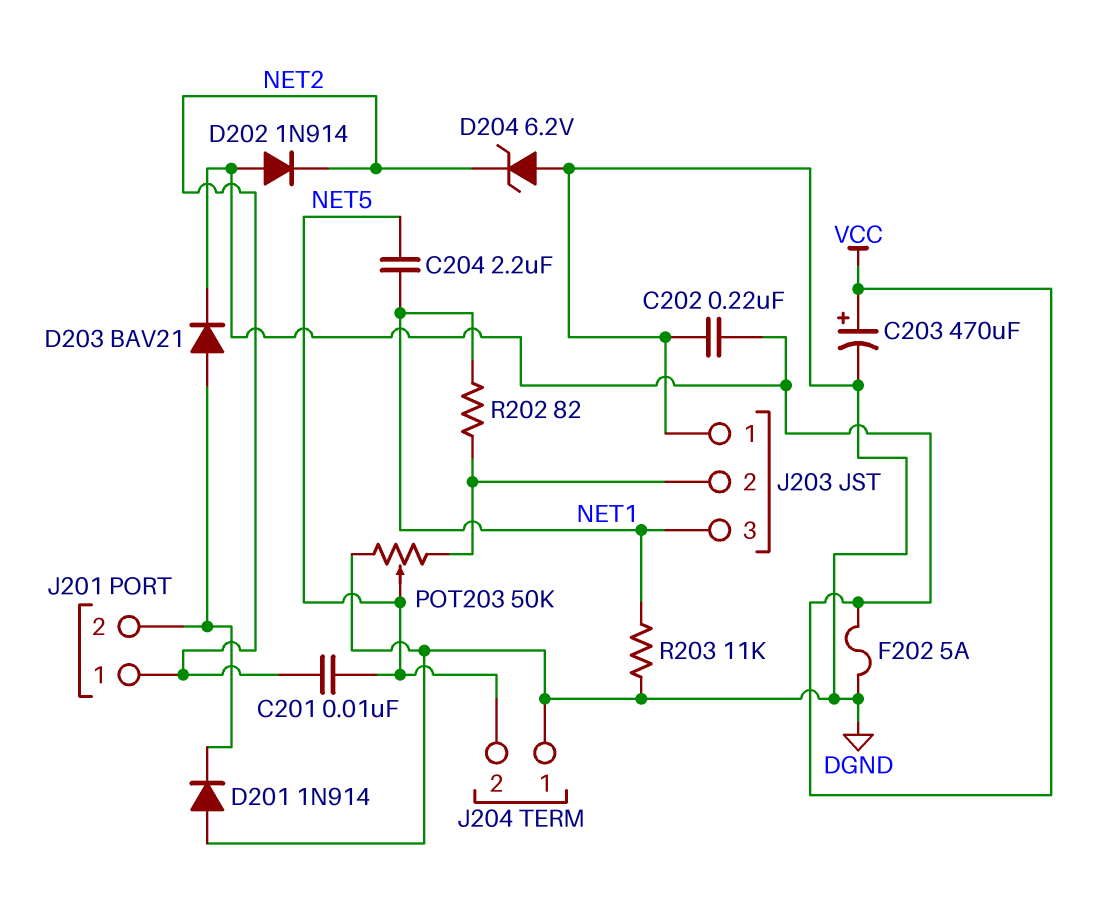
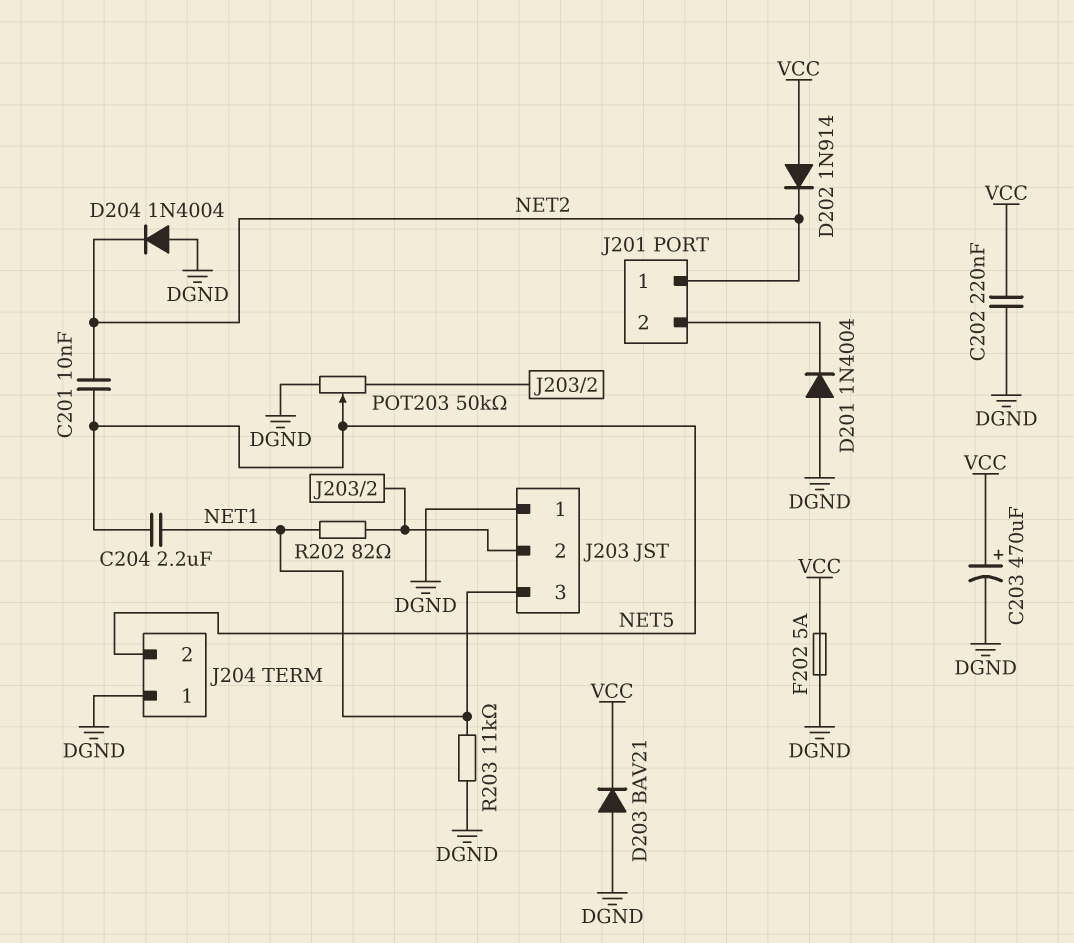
D201: diode 1N914 (A DGND, K J201/2) -> diode 1N4004 (A DGND, K J201/2)
D203: diode BAV21 (A J201/2, K VCC) -> diode BAV21 (A DGND, K VCC)
D204: zener 6.2V (A DGND, K NET2) -> diode 1N4004 (A DGND, K NET2)

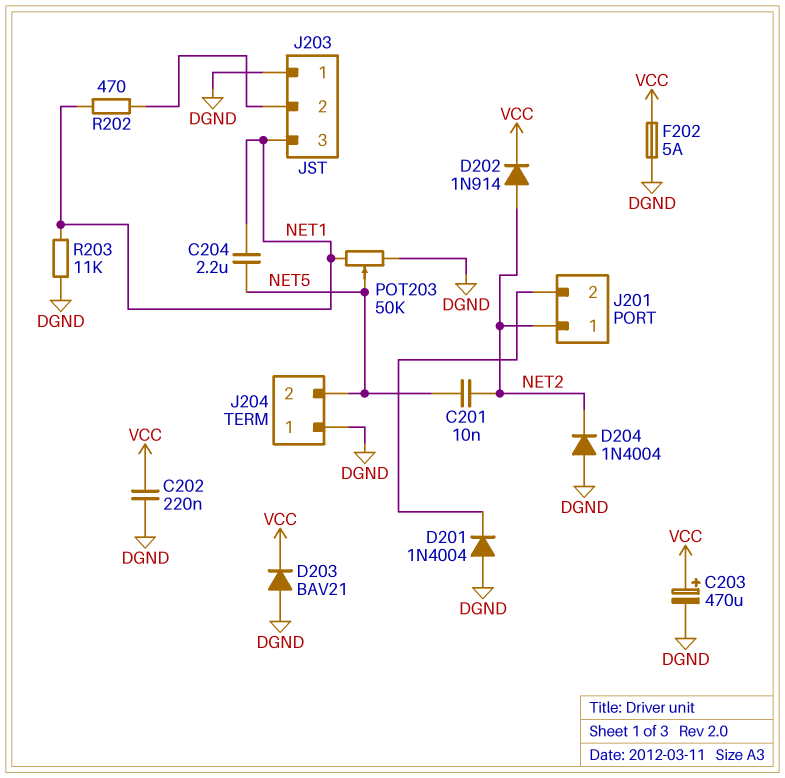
D202: diode 1N914 (A VCC, K NET2) -> diode 1N914 (A NET2, K VCC)
POT203: 50k (DGND, J203/2, wiper NET5) -> 50k (DGND, NET1, wiper NET5)
R202: 82 (J203/2, NET1) -> 470 (J203/2, NET1)

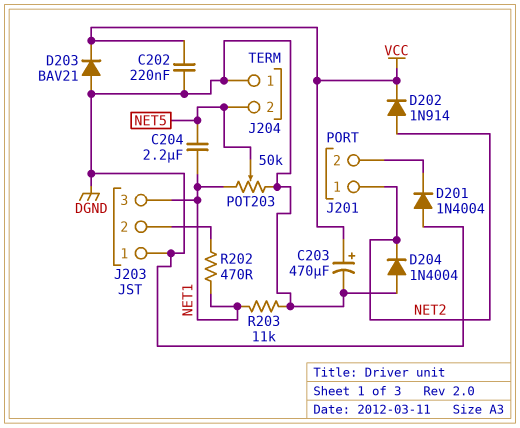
C201: 10nF (NET2, NET5) -> none
F202: 5A (DGND, VCC) -> none

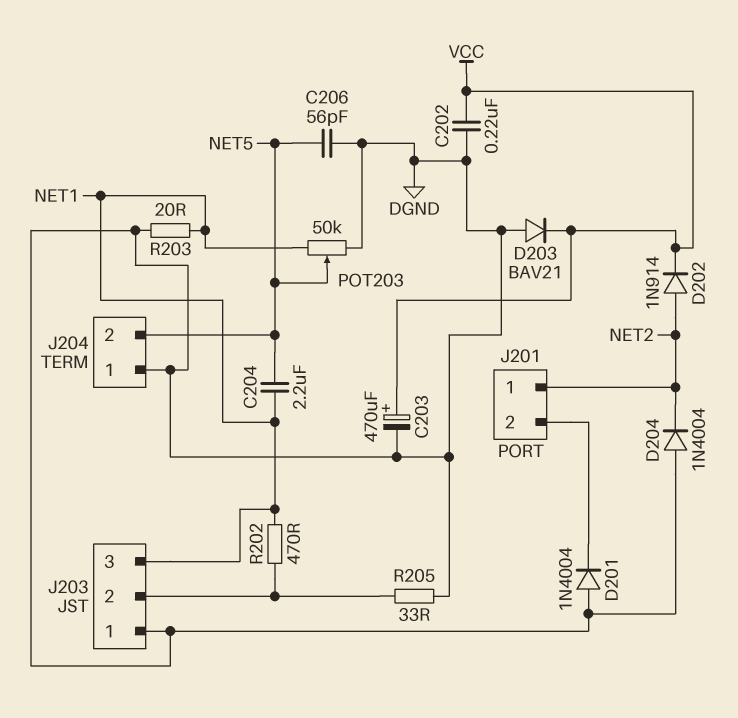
C206: none -> 56pF (DGND, NET5)
R203: 11k (DGND, NET1) -> 20 (DGND, NET1)
R205: none -> 33 (DGND, J203/2)

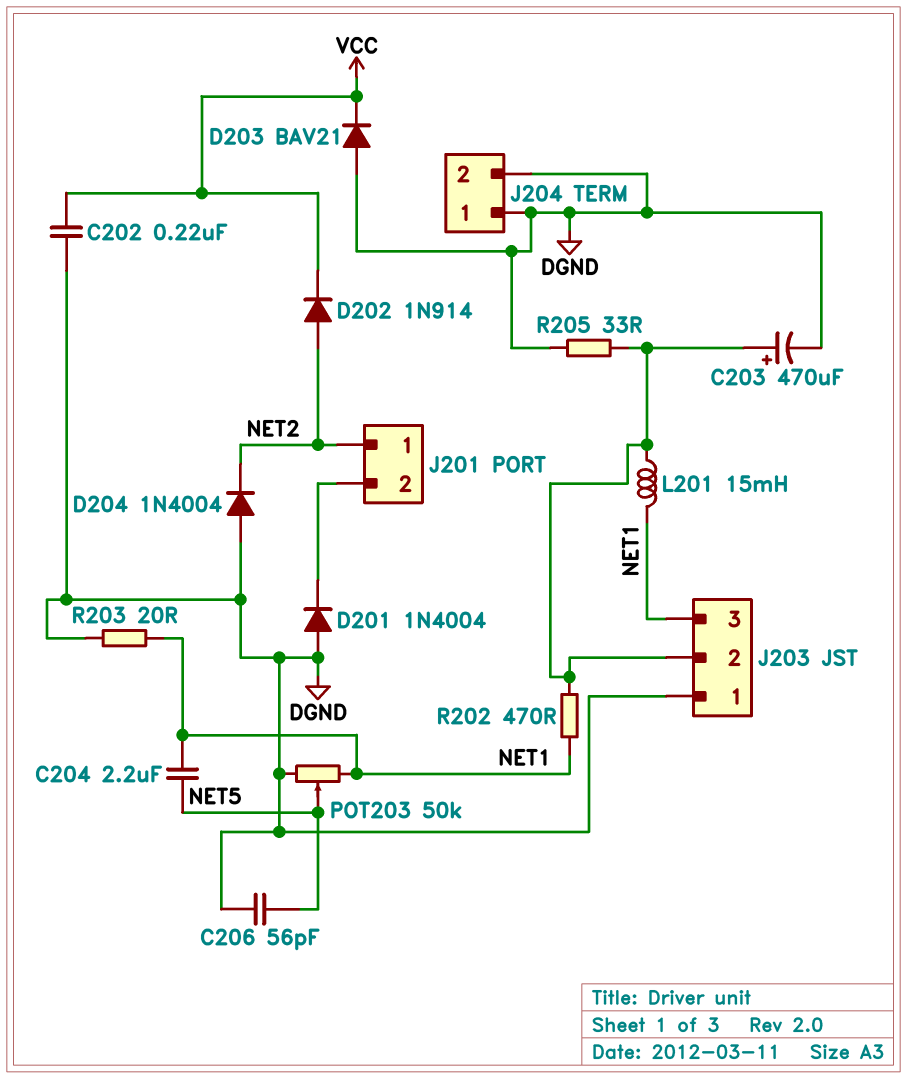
C203: 470uF (plus VCC, minus DGND) -> 470uF (plus J203/2, minus DGND)
J204 pin 2: NET5 -> DGND
L201: none -> 15mH (J203/2, NET1)

